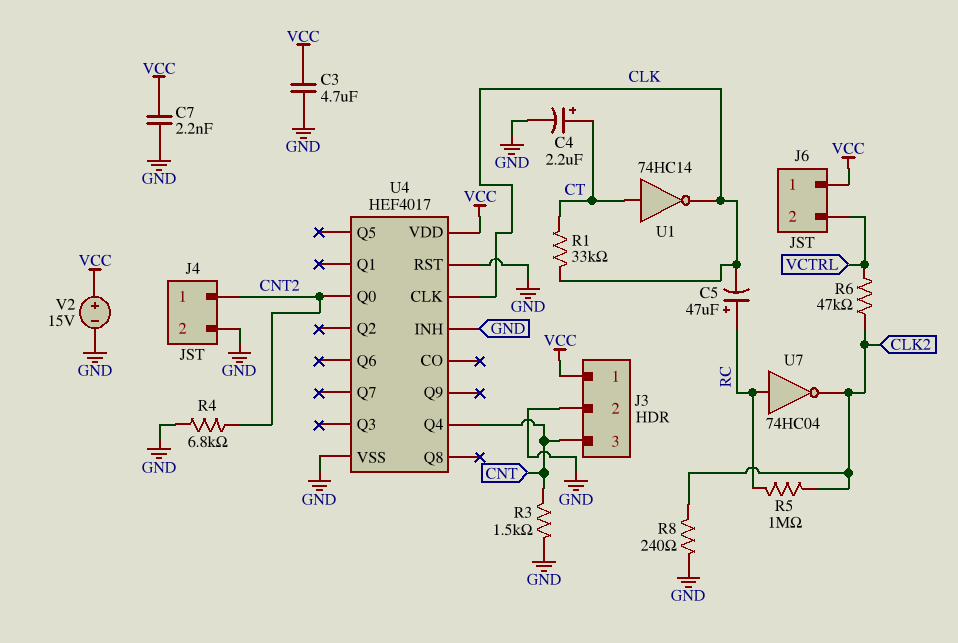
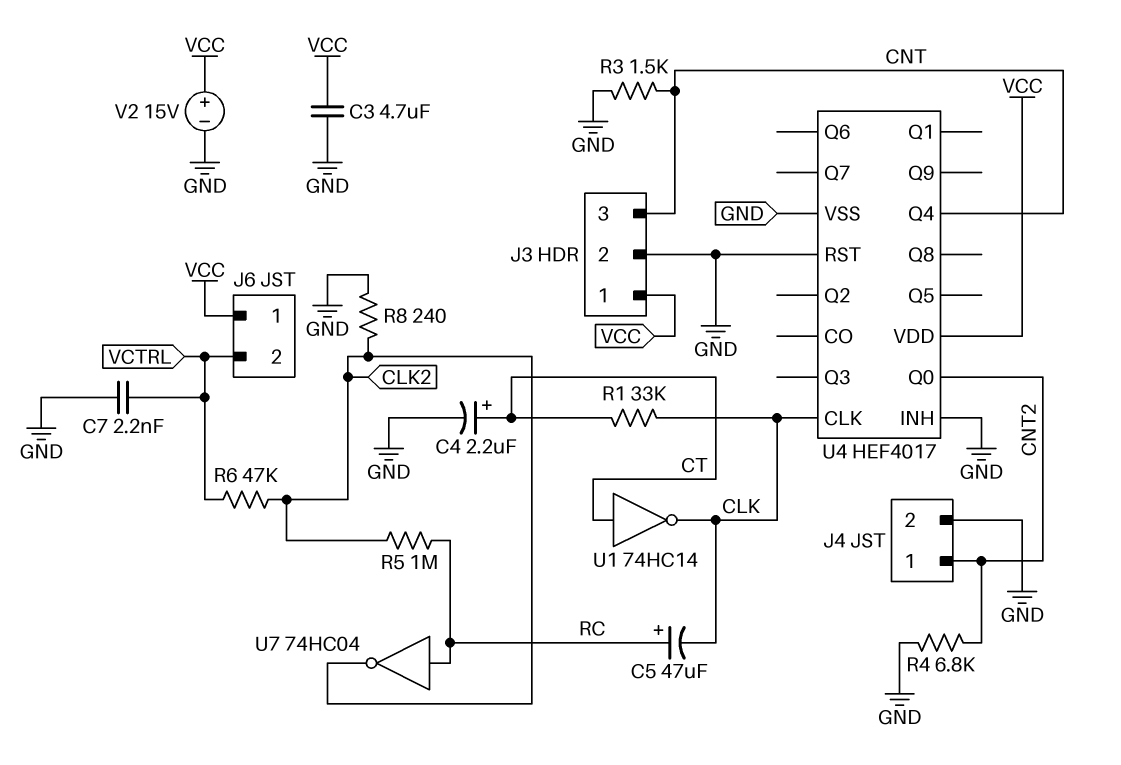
C7: 2.2nF (GND, VCC) -> 2.2nF (GND, VCTRL)

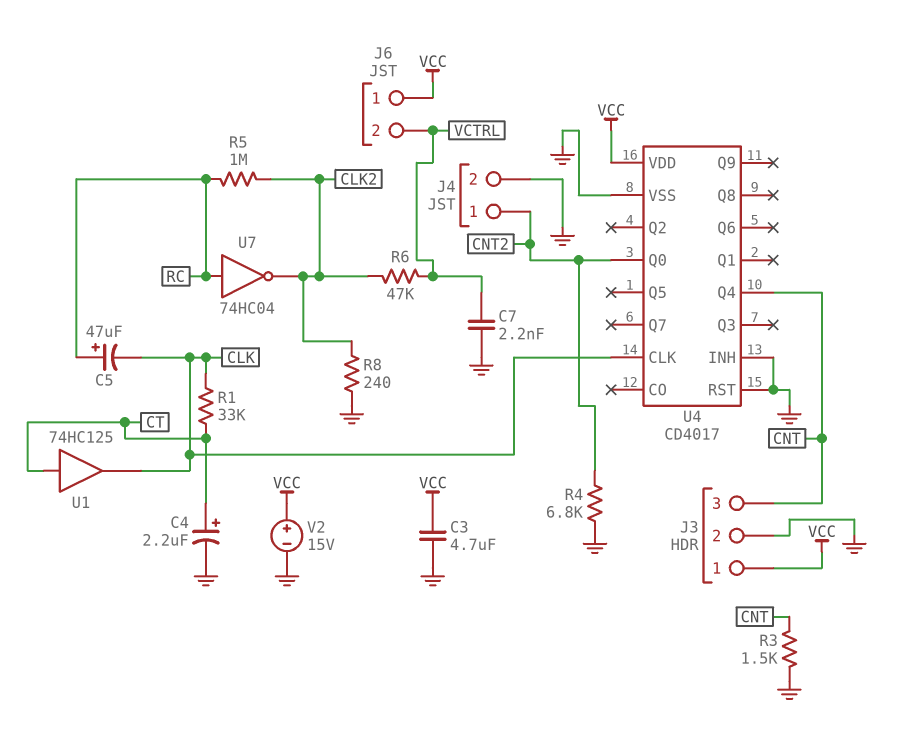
U1: NOT 74HC14 (in CT, out CLK) -> buffer 74HC125 (in CT, out CLK)
U4: HEF4017 -> CD4017

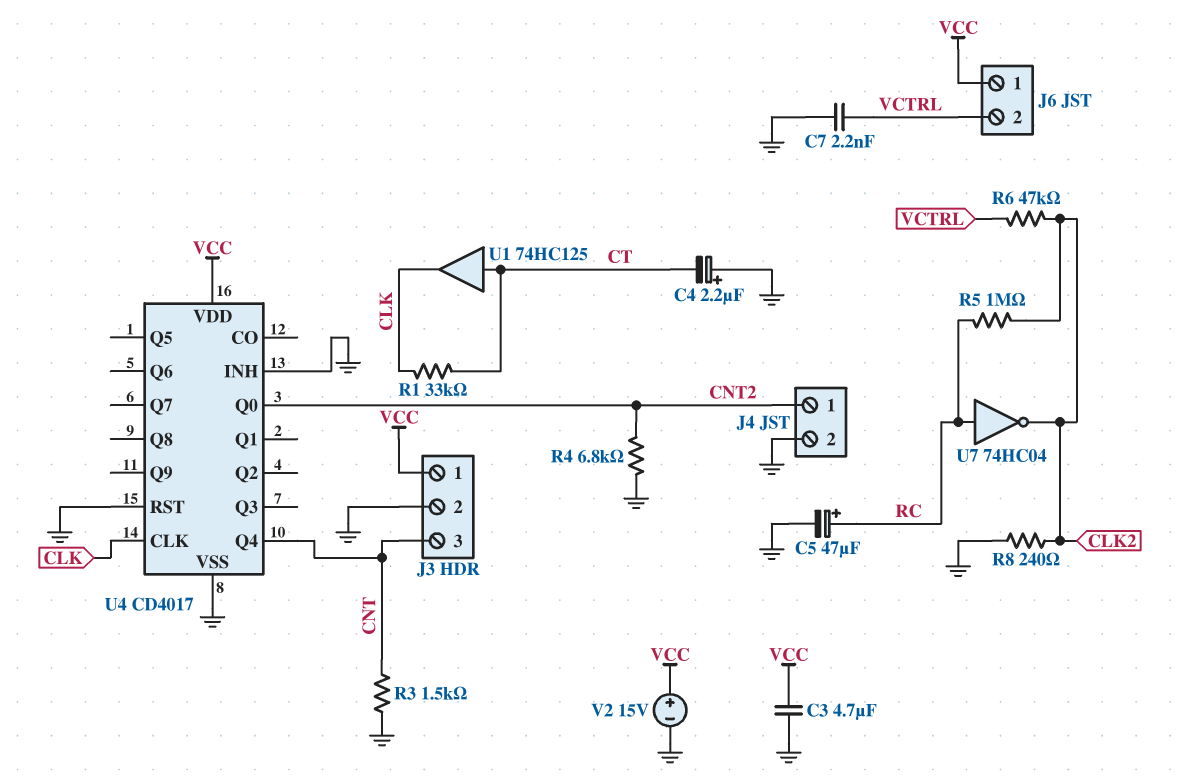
C4: 2.2uF (plus CT, minus GND) -> 2.2uF (plus GND, minus CT)
C5: 47uF (plus RC, minus CLK) -> 47uF (plus RC, minus GND)

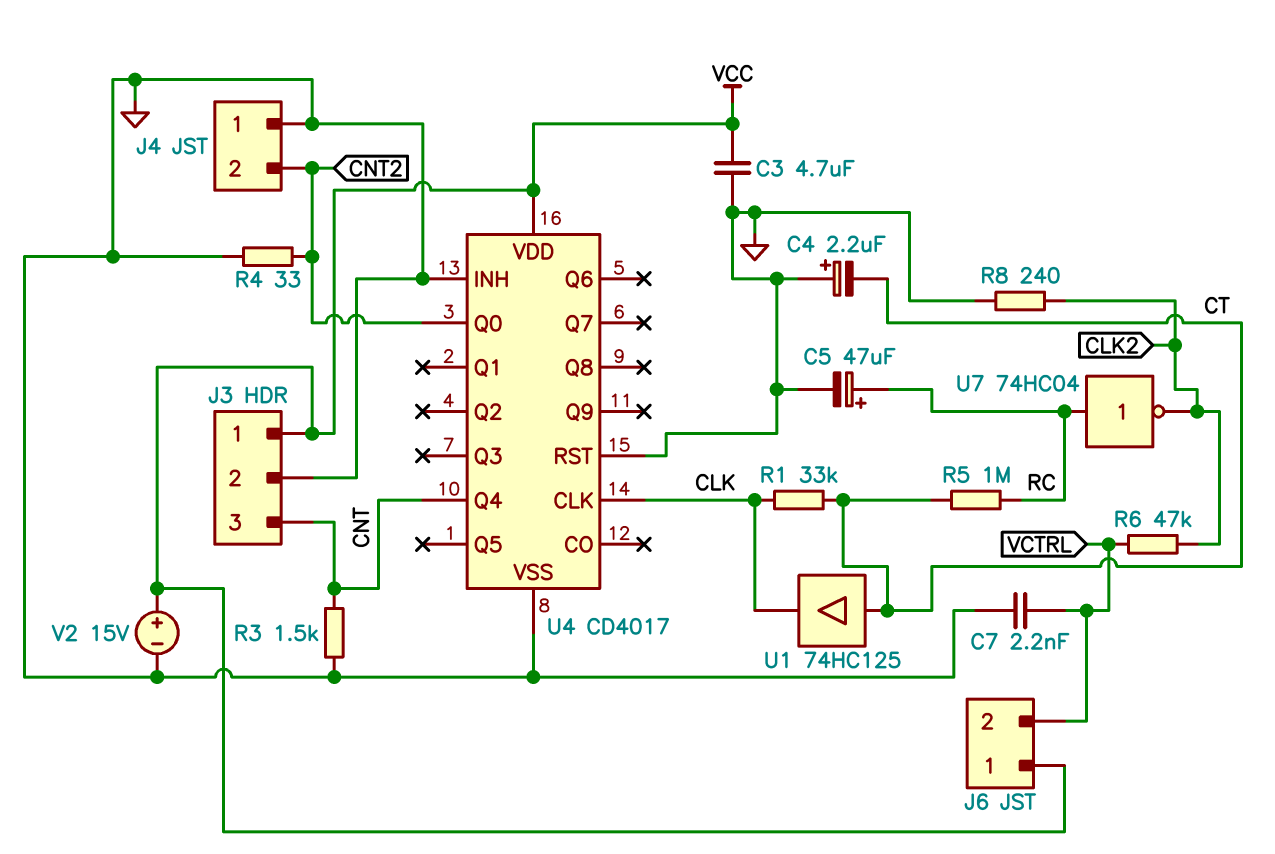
J4 pin 1: CNT2 -> GND
J4 pin 2: GND -> CNT2
R4: 6.8k (CNT2, GND) -> 33 (CNT2, GND)
R5: 1M (CLK2, RC) -> 1M (CT, RC)

